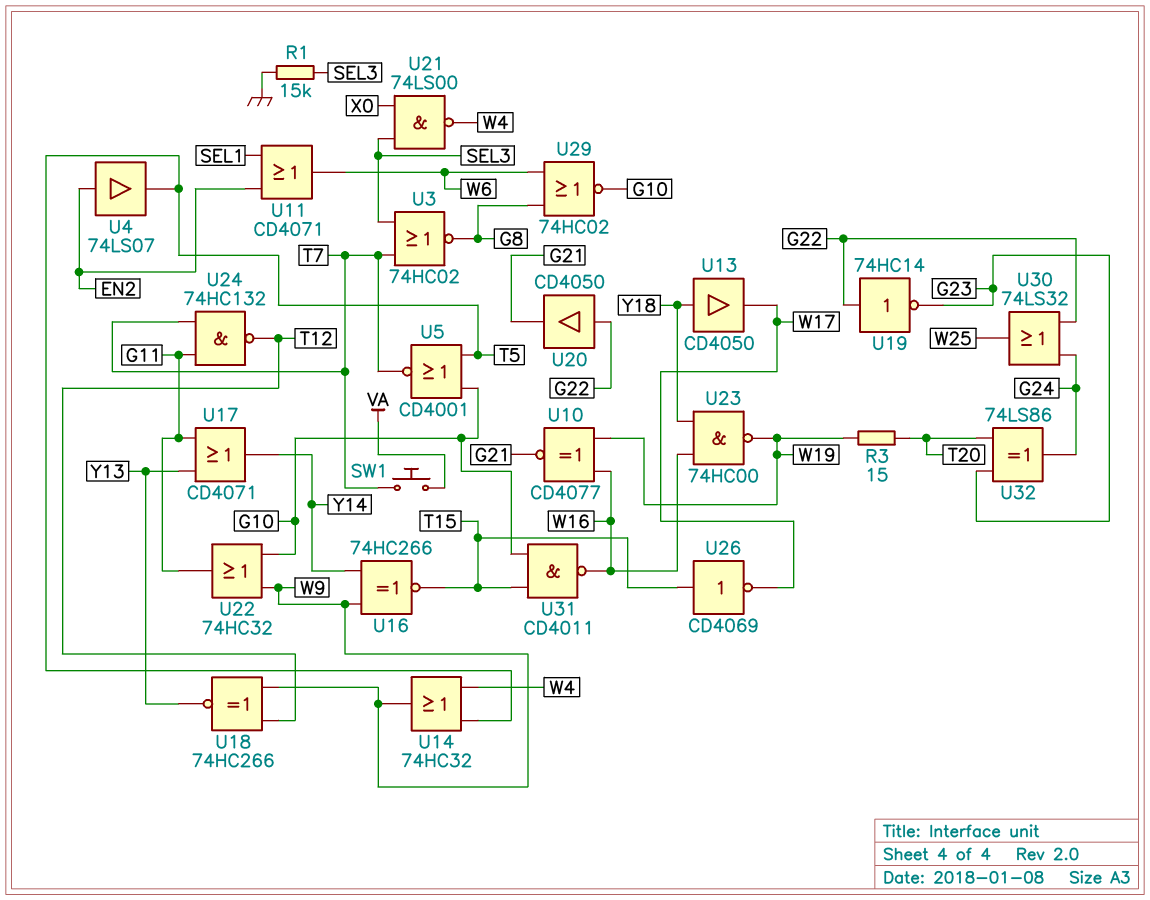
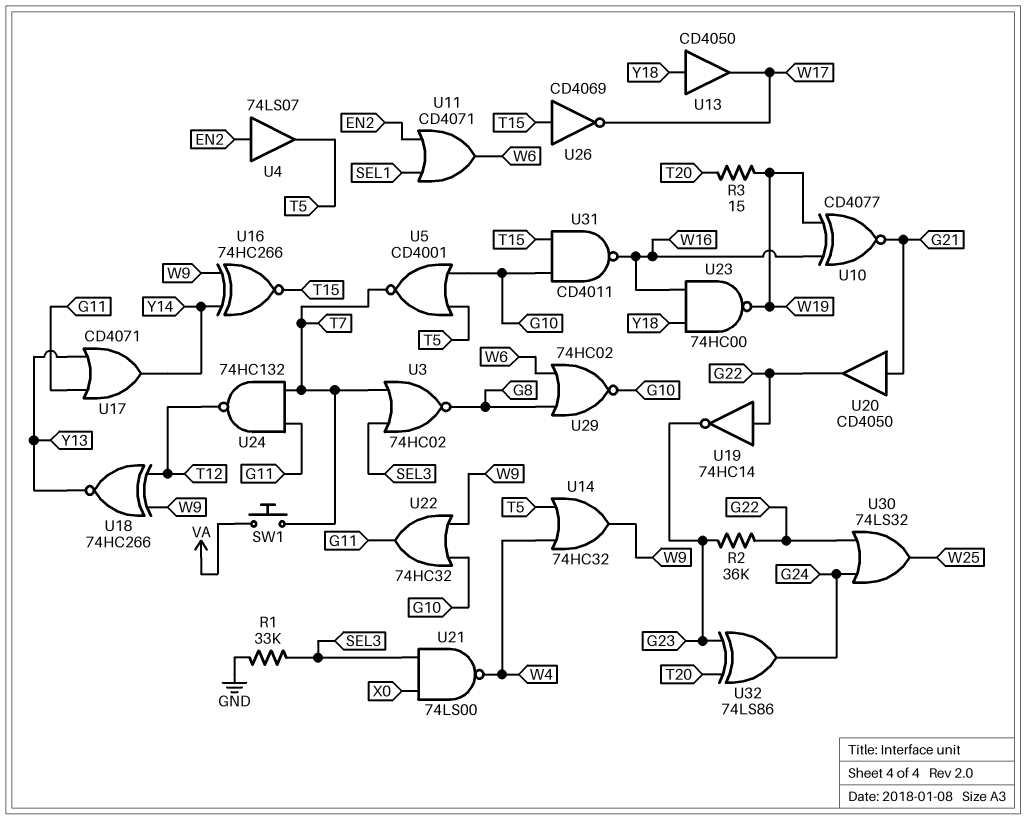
R1: 15k (GND, SEL3) -> 33k (GND, SEL3)
R2: none -> 36k (G22, G23)
U20: buffer CD4050 (in G22, out G21) -> buffer CD4050 (in G21, out G22)

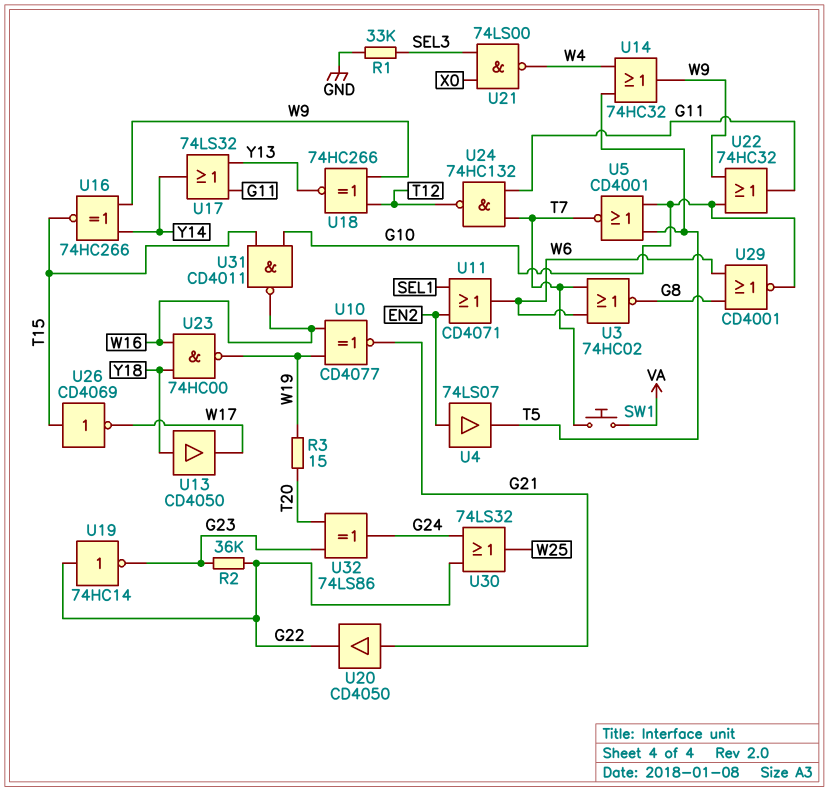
U3: NOR 74HC02 (in SEL3, in T7, out G8) -> NOR 74HC02 (in T7, in W6, out G8)
U17: OR CD4071 (in G11, in Y13, out Y14) -> OR 74LS32 (in G11, in Y13, out Y14)
U29: NOR 74HC02 (in G8, in W6, out G10) -> NOR CD4001 (in G8, in W6, out G10)

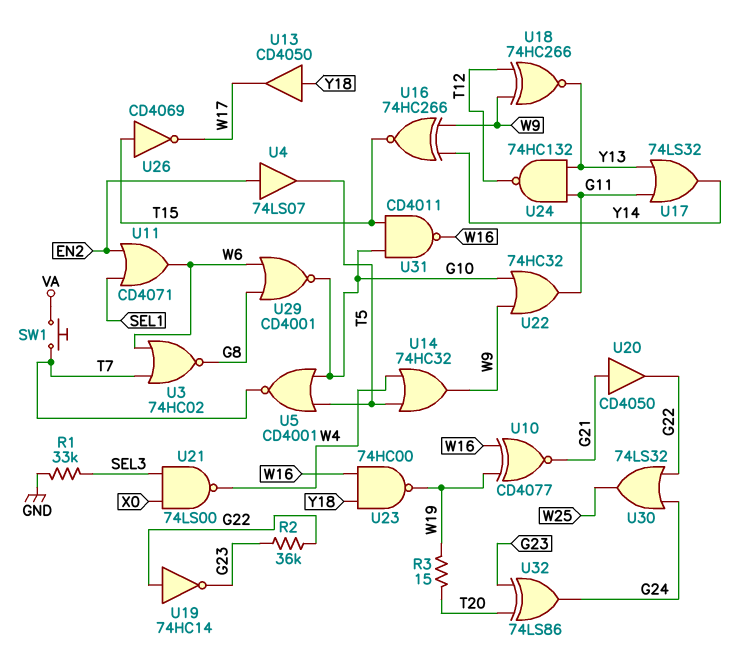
U24: NAND 74HC132 (in G11, in T7, out T12) -> NAND 74HC132 (in G11, in Y13, out T12)

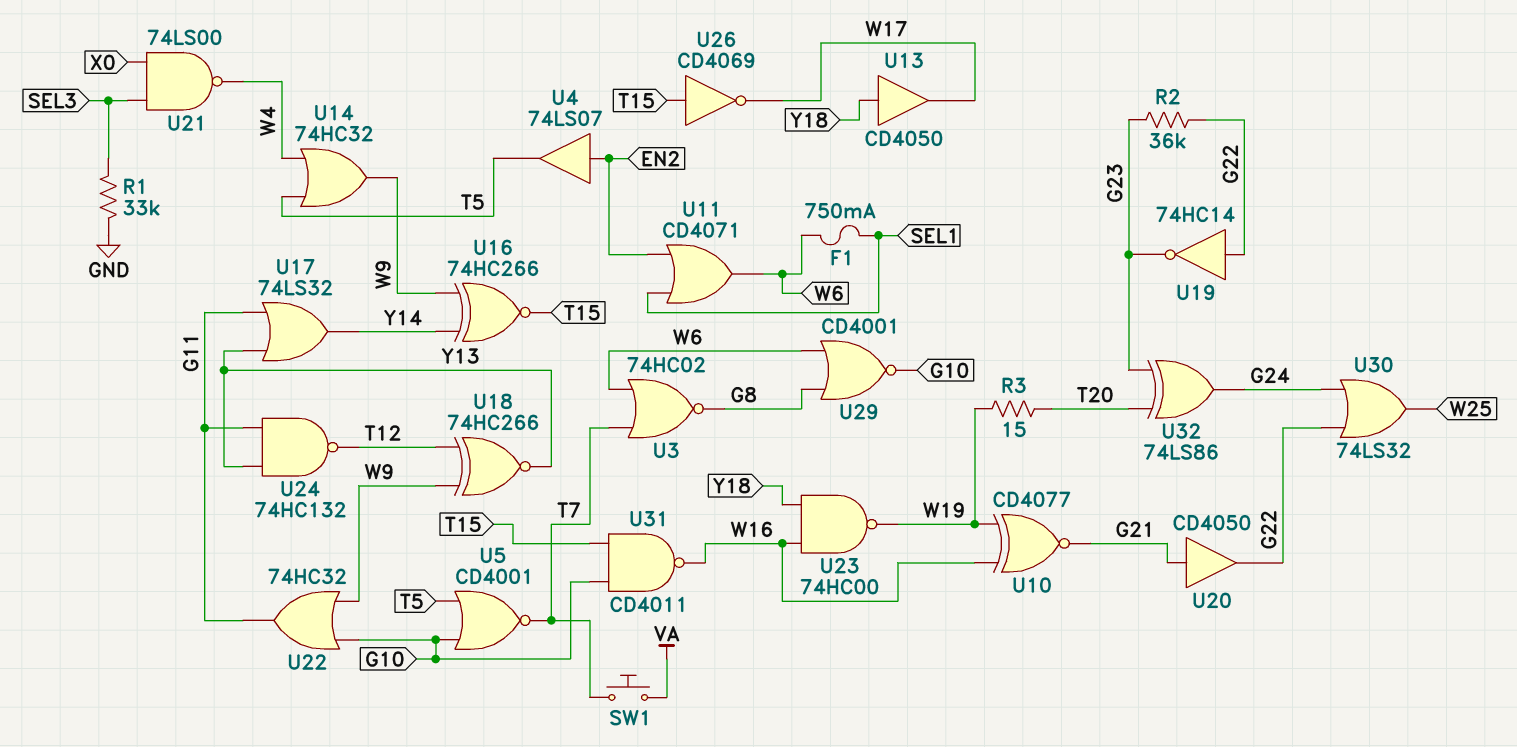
F1: none -> 750mA (SEL1, W6)

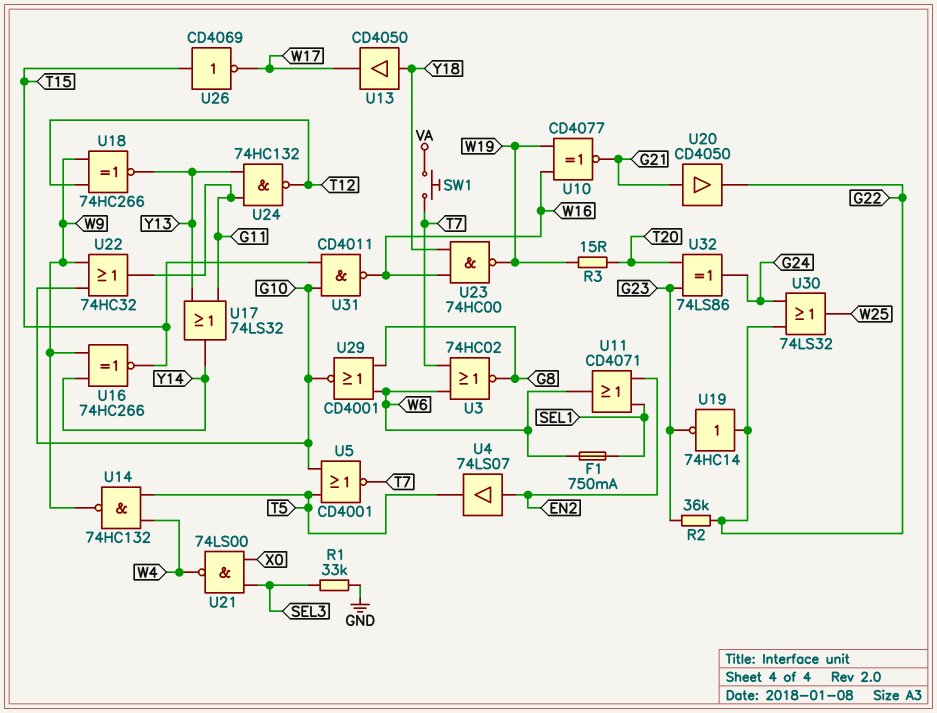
U14: OR 74HC32 (in T5, in W4, out W9) -> NAND 74HC132 (in T5, in W4, out W9)

